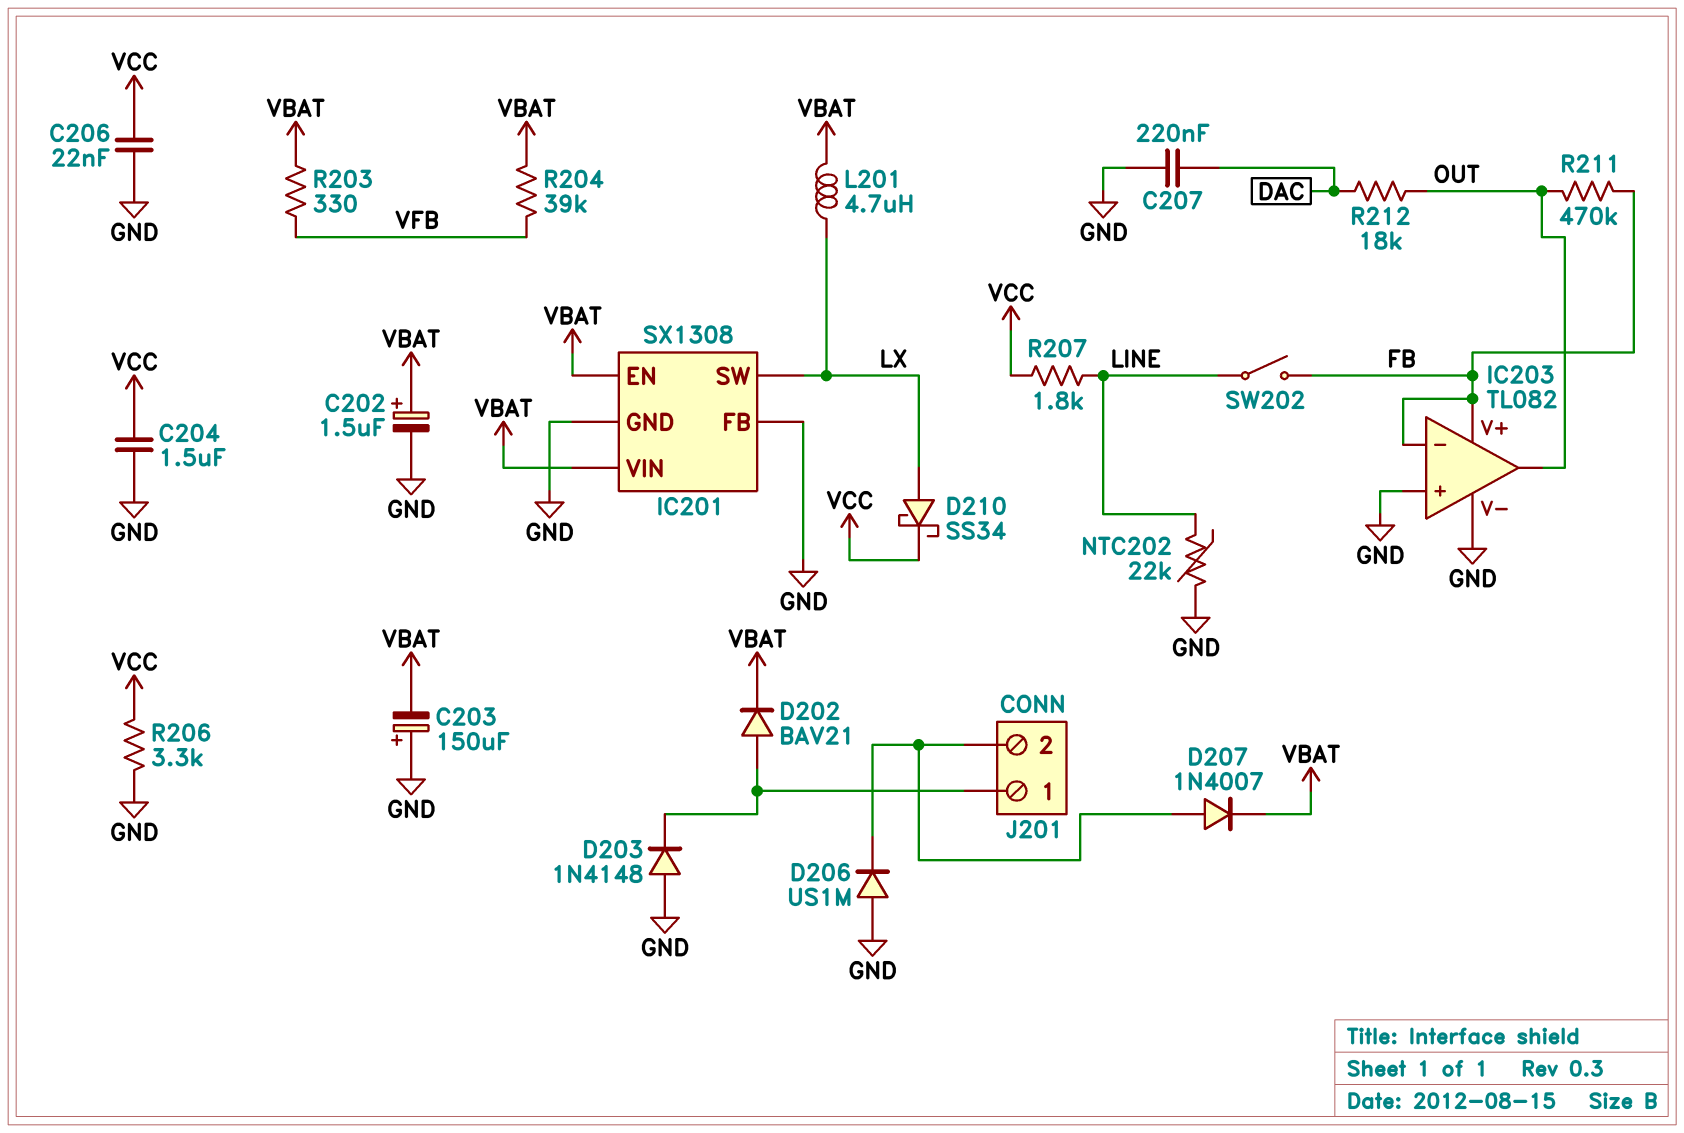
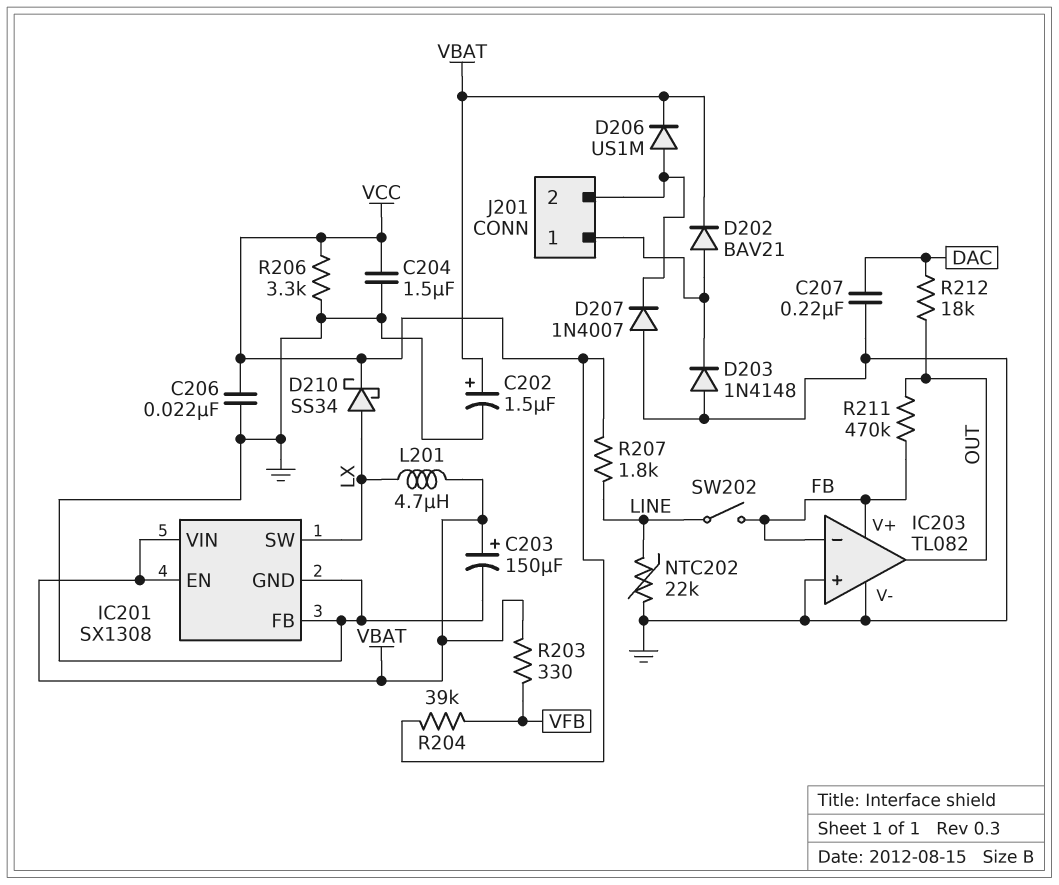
C203: 150uF (plus GND, minus VBAT) -> 150uF (plus VBAT, minus GND)
D206: diode US1M (A GND, K J201/2) -> diode US1M (A J201/2, K VBAT)
D207: diode 1N4007 (A J201/2, K VBAT) -> diode 1N4007 (A GND, K J201/2)
R204: 39k (VBAT, VFB) -> 39k (VCC, VFB)

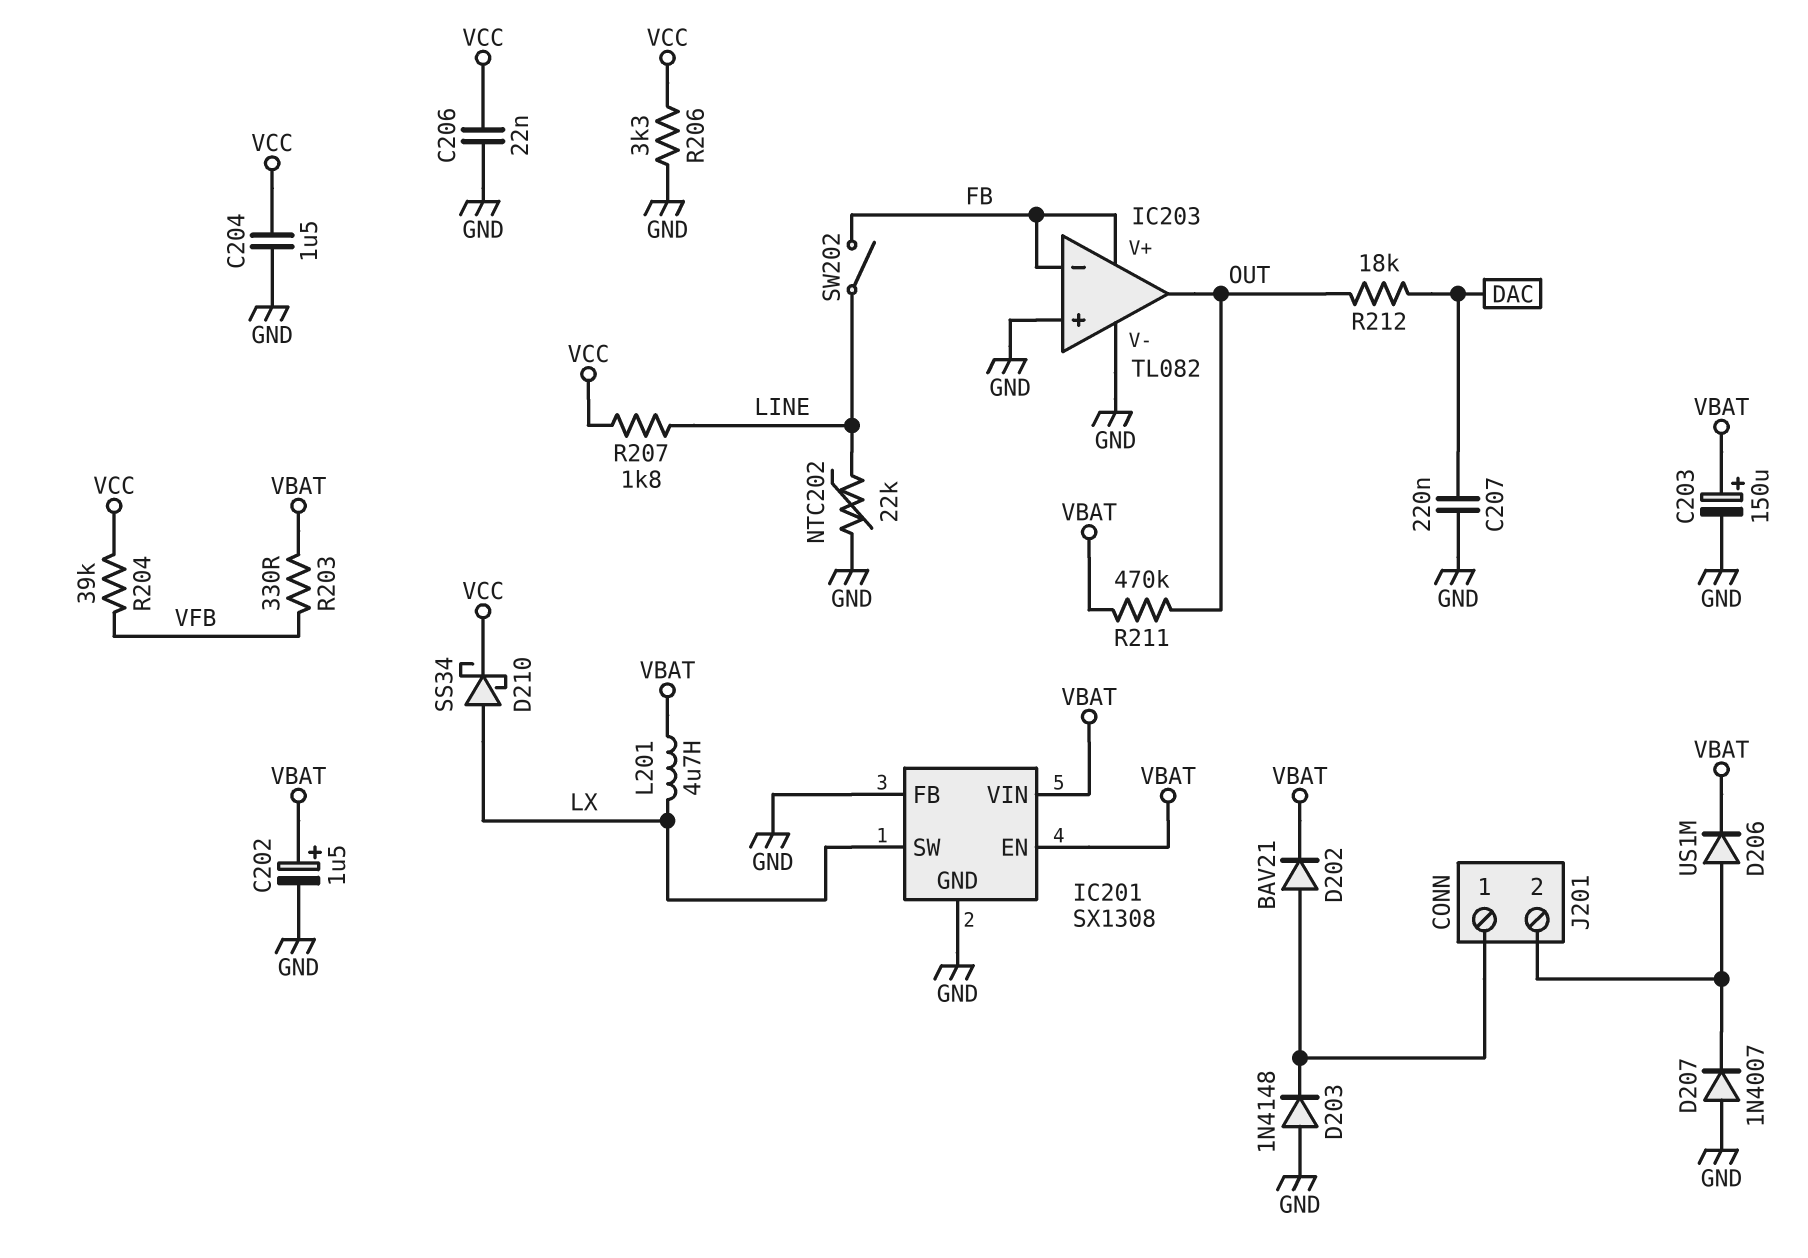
R211: 470k (FB, OUT) -> 470k (OUT, VBAT)

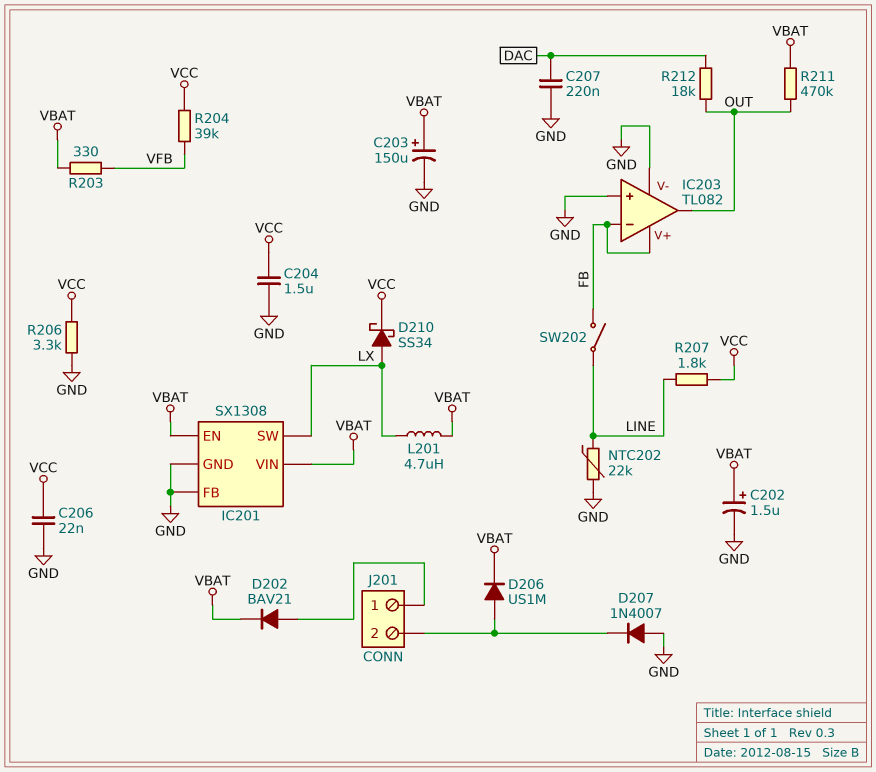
D203: diode 1N4148 (A GND, K J201/1) -> none

